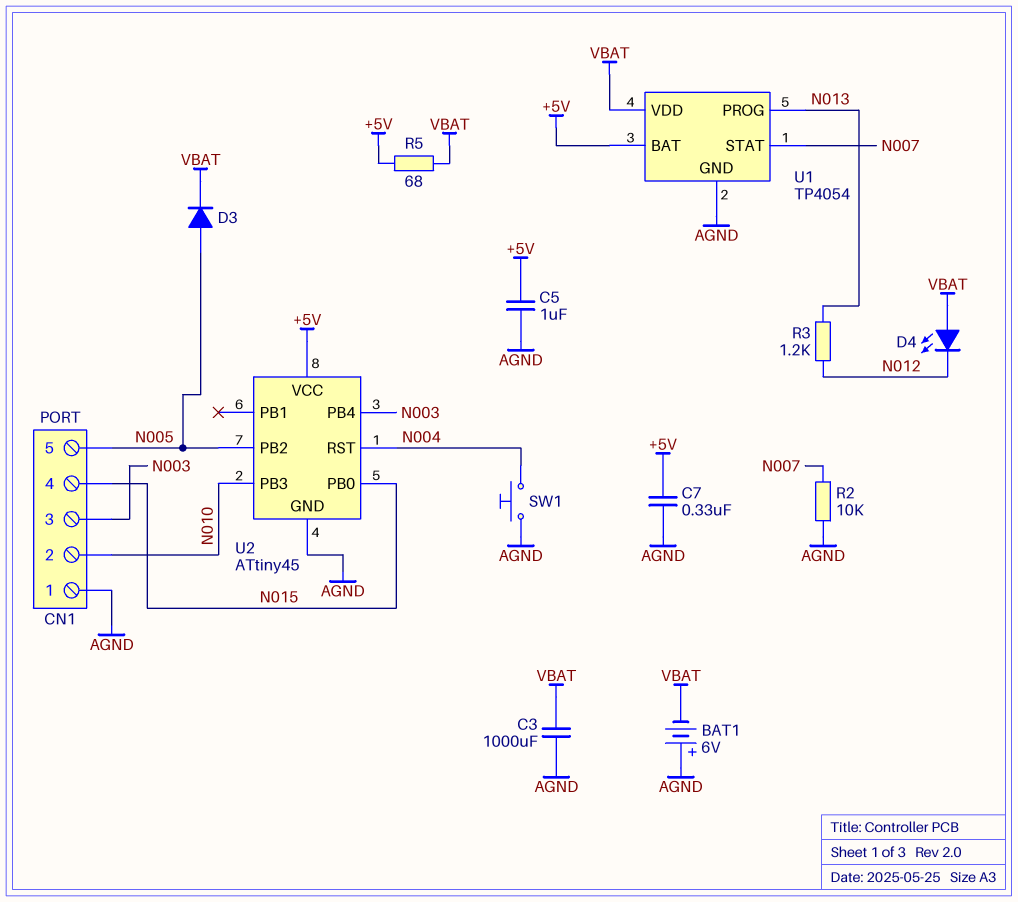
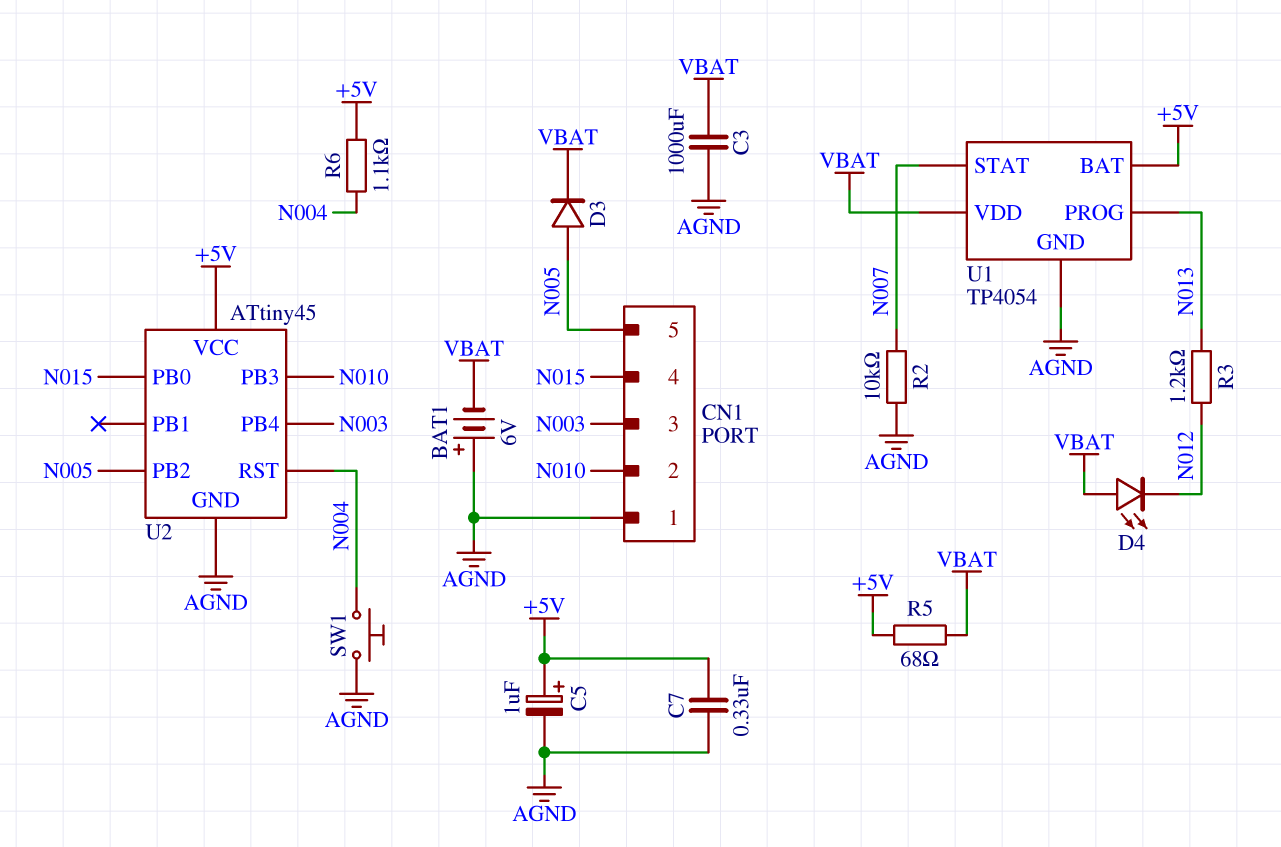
C5: 1uF (+5V, AGND) -> 1uF (plus +5V, minus AGND)
R6: none -> 1.1k (+5V, N004)

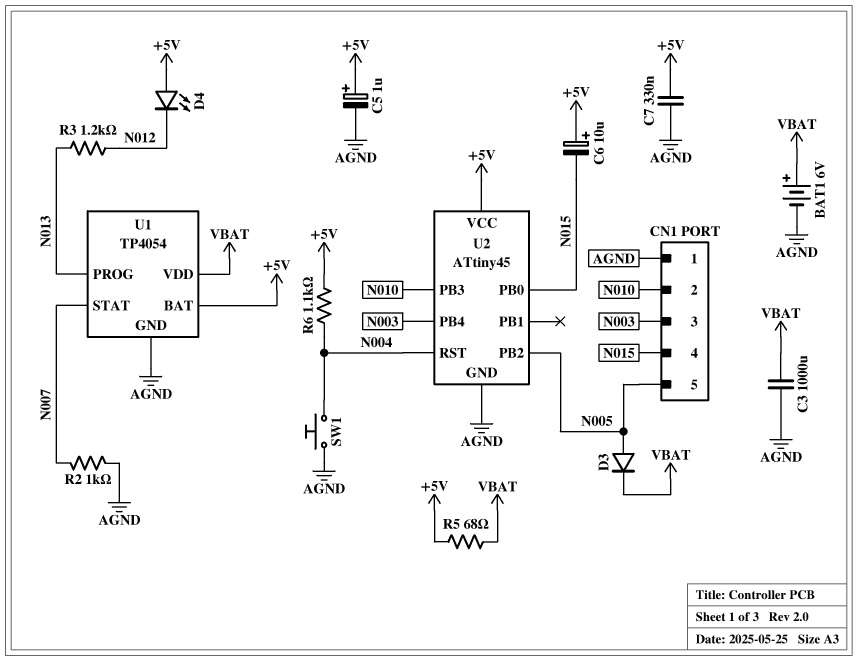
BAT1: 6V (plus AGND, minus VBAT) -> 6V (plus VBAT, minus AGND)
C6: none -> 10uF (plus +5V, minus N015)
D4: LED (A VBAT, K N012) -> LED (A +5V, K N012)
R2: 10k (AGND, N007) -> 1k (AGND, N007)

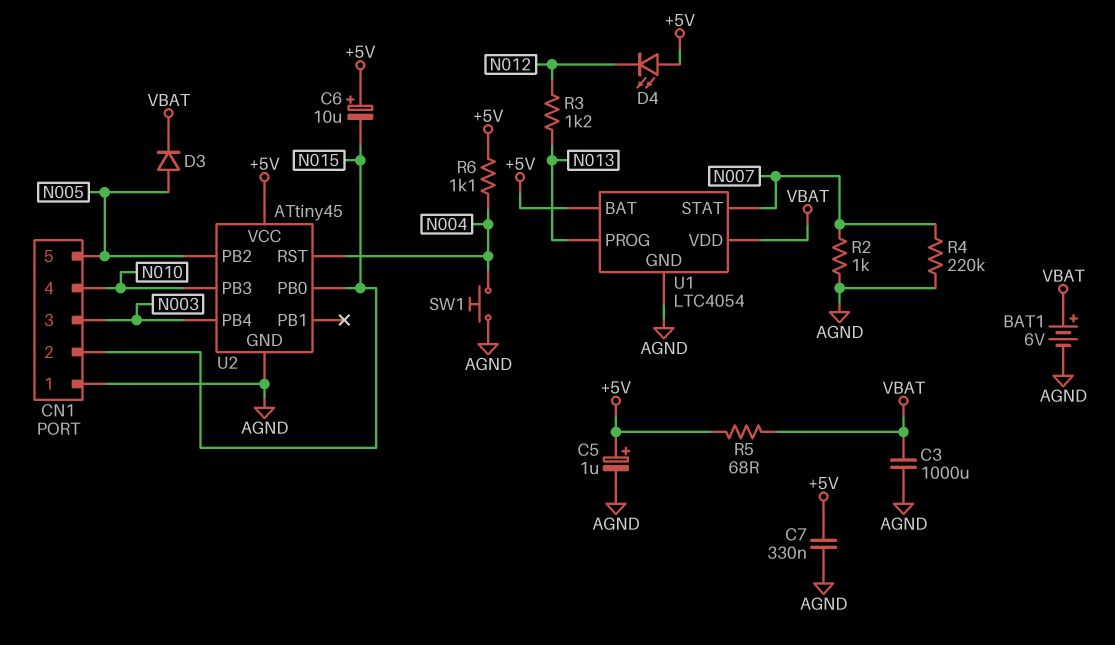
CN1 pin 2: N010 -> N015
CN1 pin 4: N015 -> N010
R4: none -> 220k (AGND, N007)
U1: TP4054 -> LTC4054

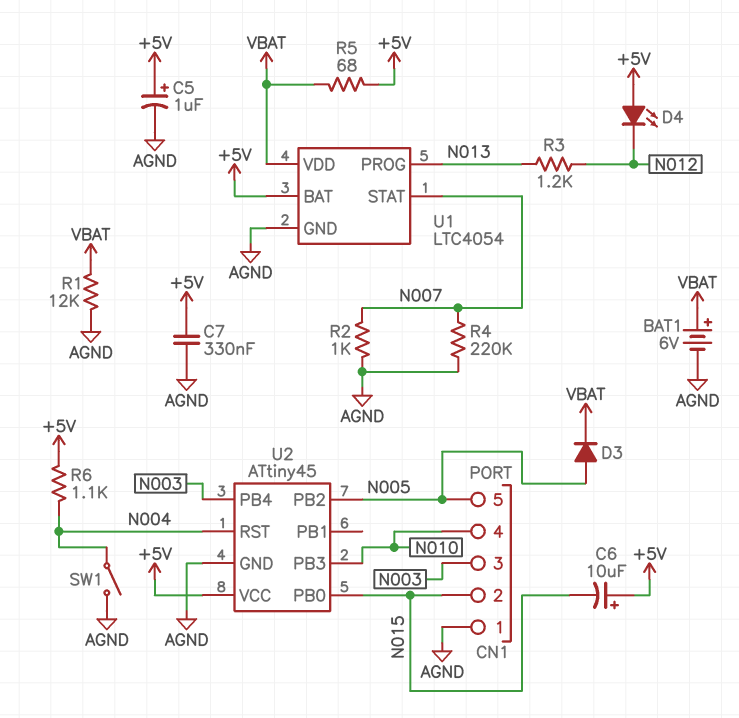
C3: 1000uF (AGND, VBAT) -> none
R1: none -> 12k (AGND, VBAT)
SW1: button (AGND, N004) -> switch (AGND, N004)

